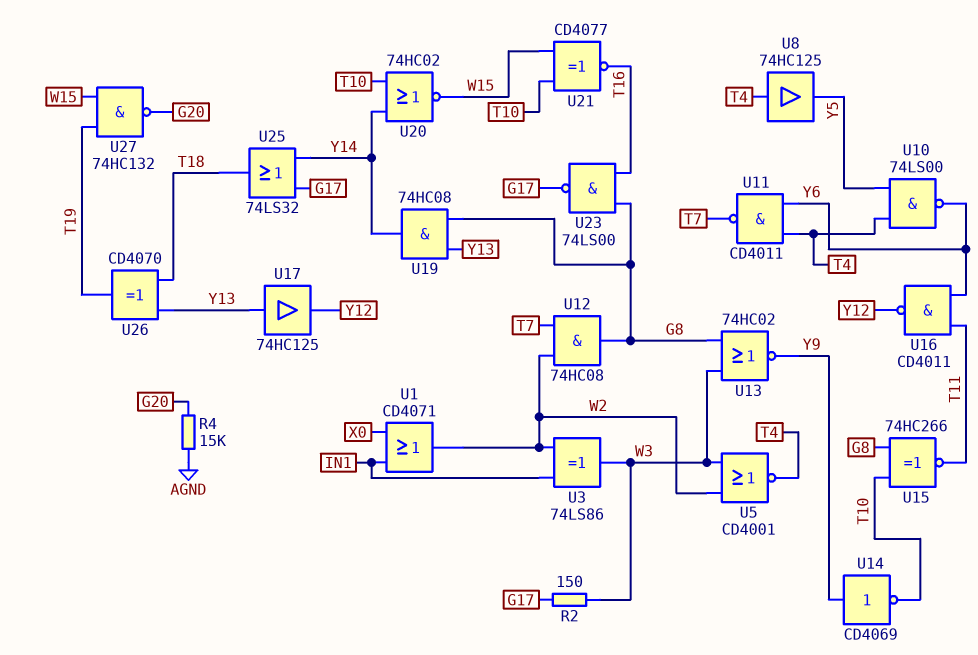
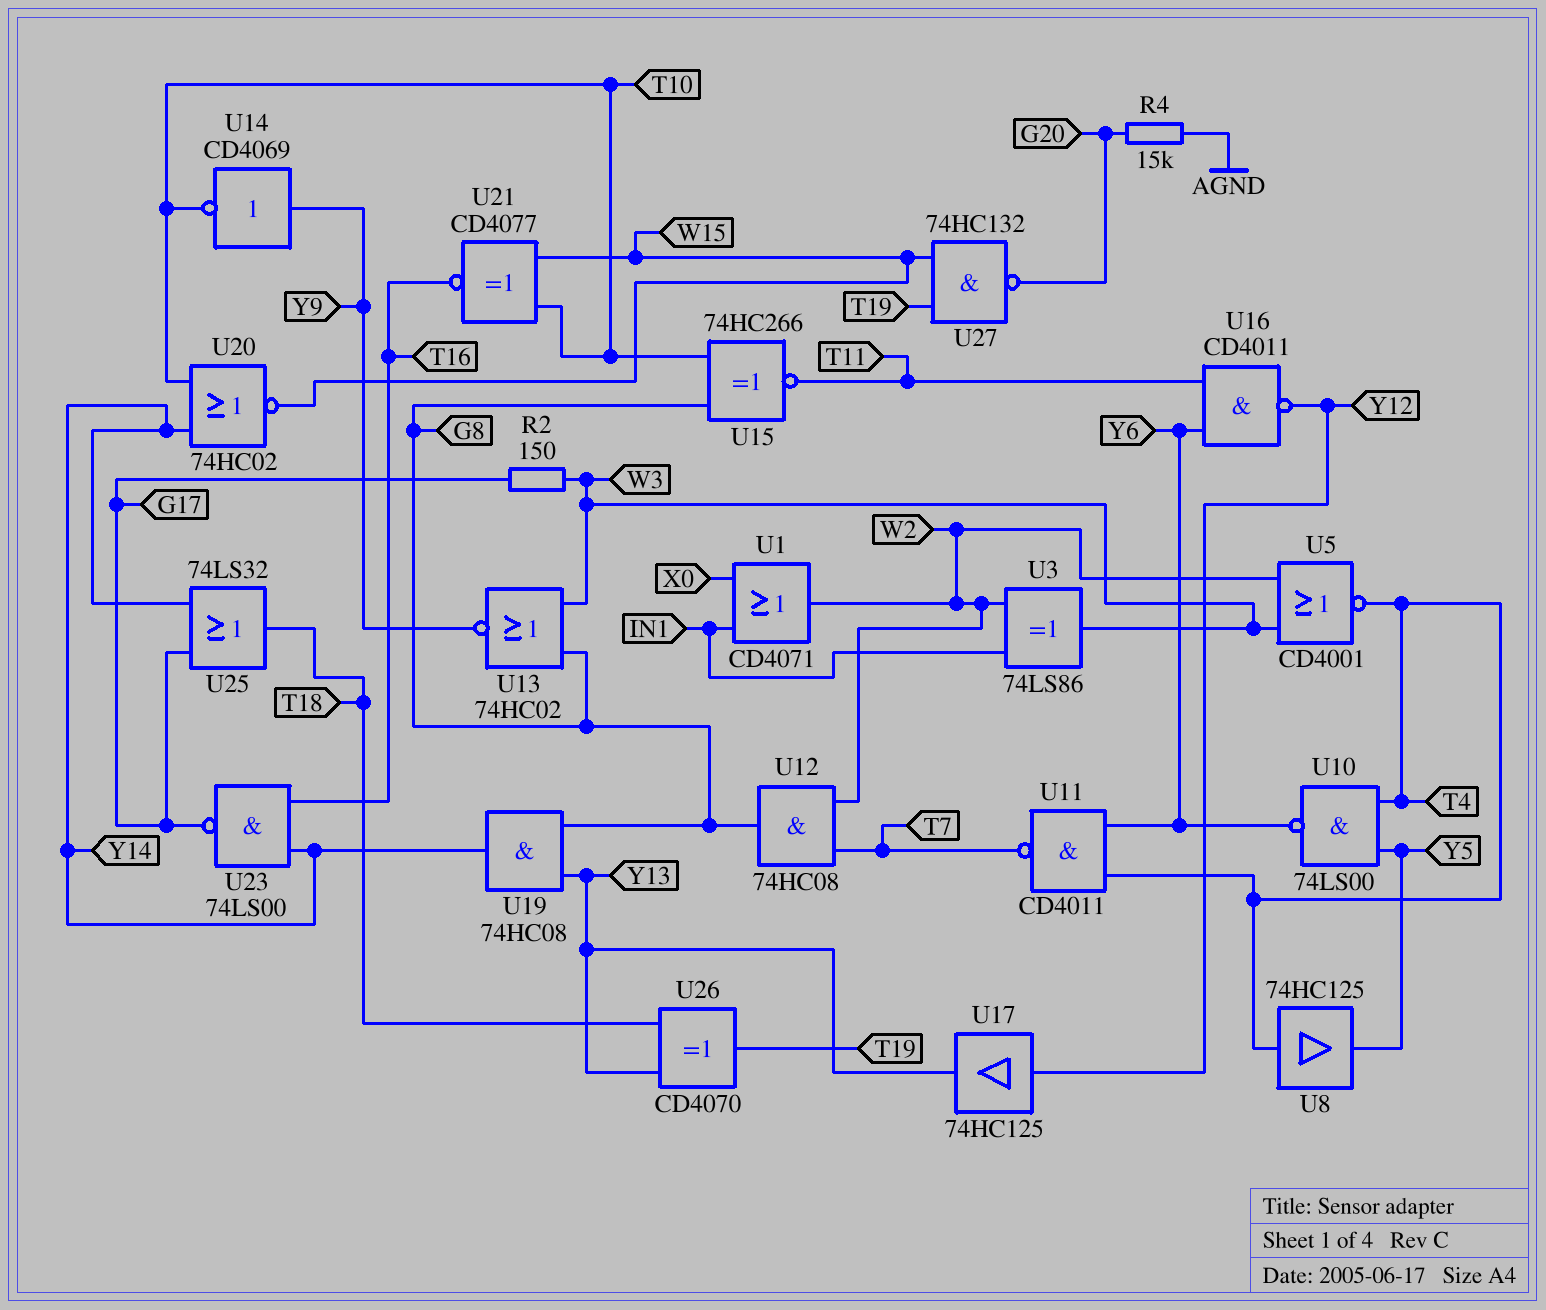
U17: buffer 74HC125 (in Y13, out Y12) -> buffer 74HC125 (in Y12, out Y13)
U23: NAND 74LS00 (in G8, in T16, out G17) -> NAND 74LS00 (in T16, in Y14, out G17)

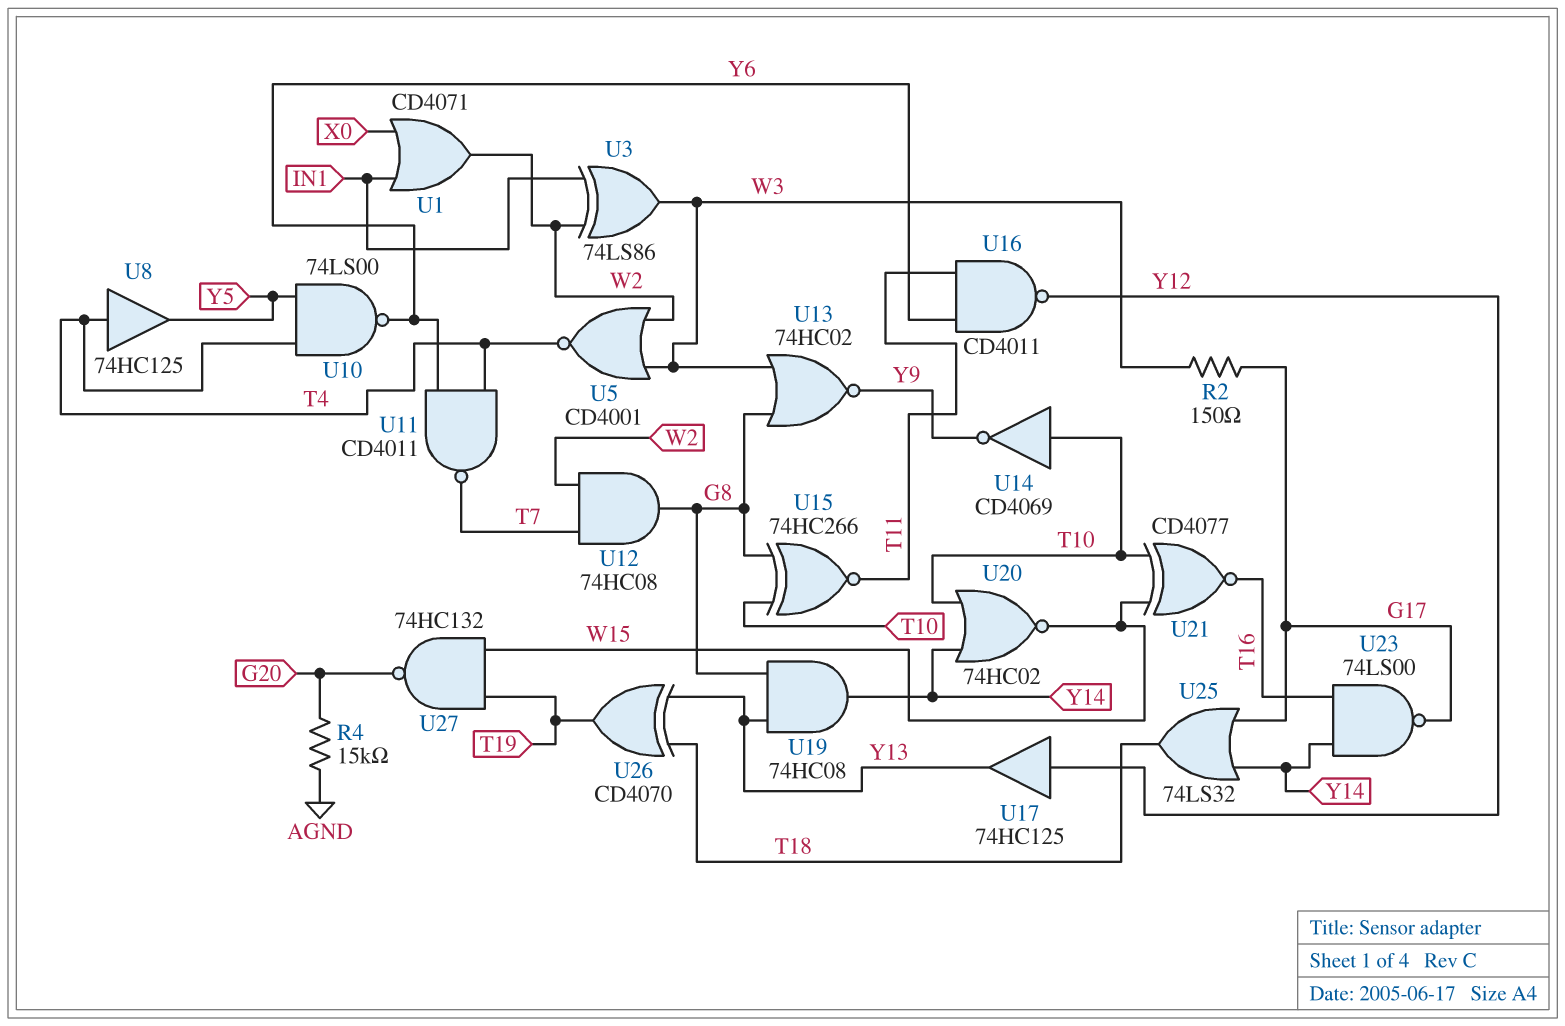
U14: NOT CD4069 (in Y9, out T10) -> NOT CD4069 (in T10, out Y9)

